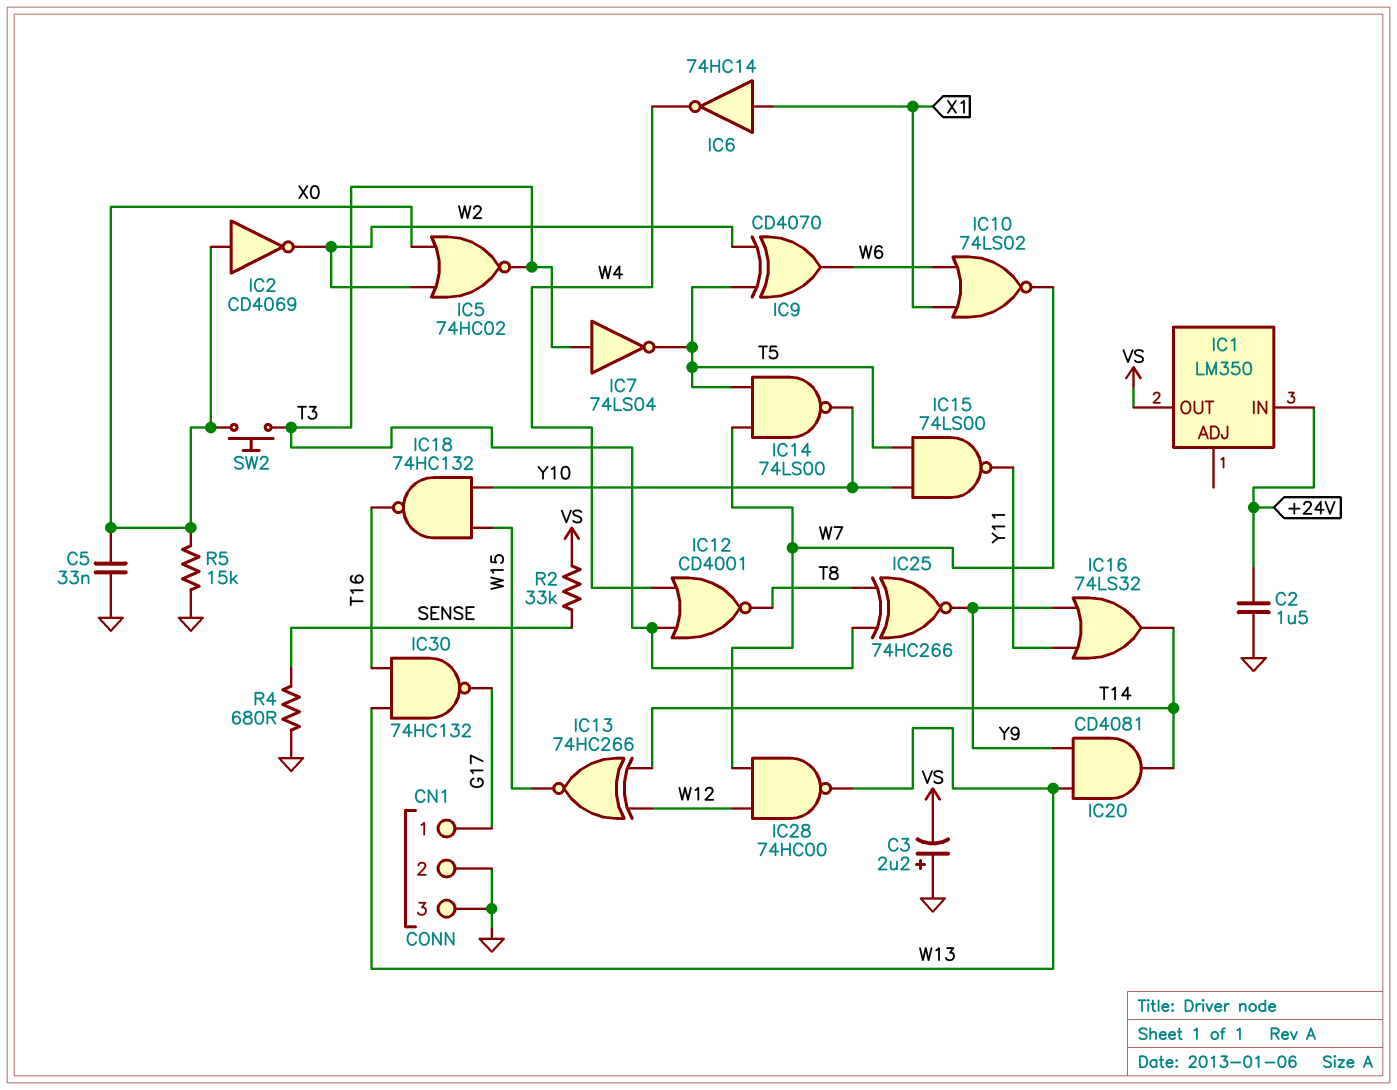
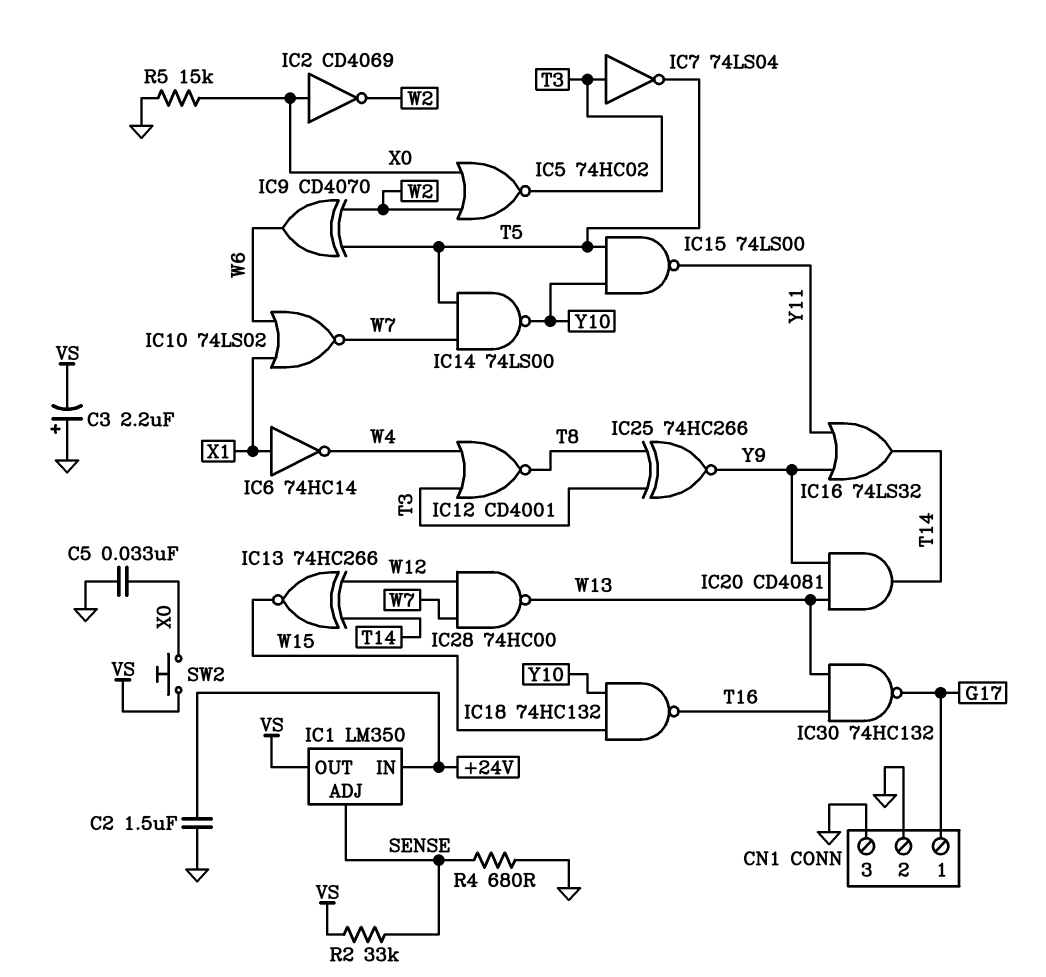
IC1 pin ADJ: none -> SENSE
SW2: button (T3, X0) -> button (VS, X0)

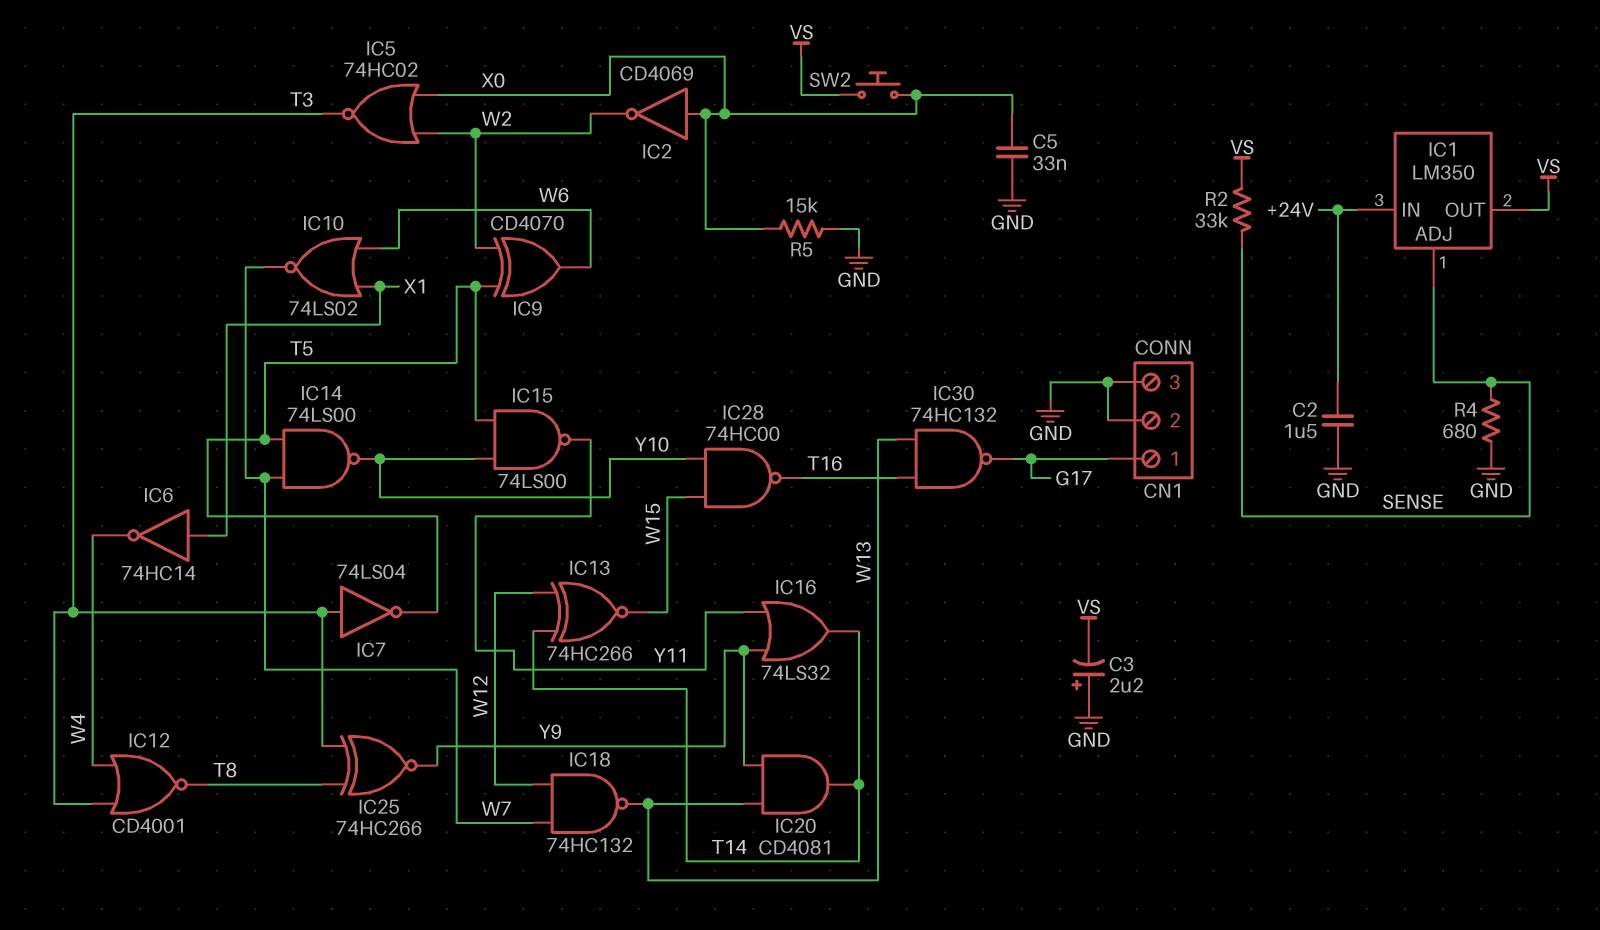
IC18: NAND 74HC132 (in W15, in Y10, out T16) -> NAND 74HC132 (in W7, in W12, out W13)
IC28: NAND 74HC00 (in W7, in W12, out W13) -> NAND 74HC00 (in W15, in Y10, out T16)

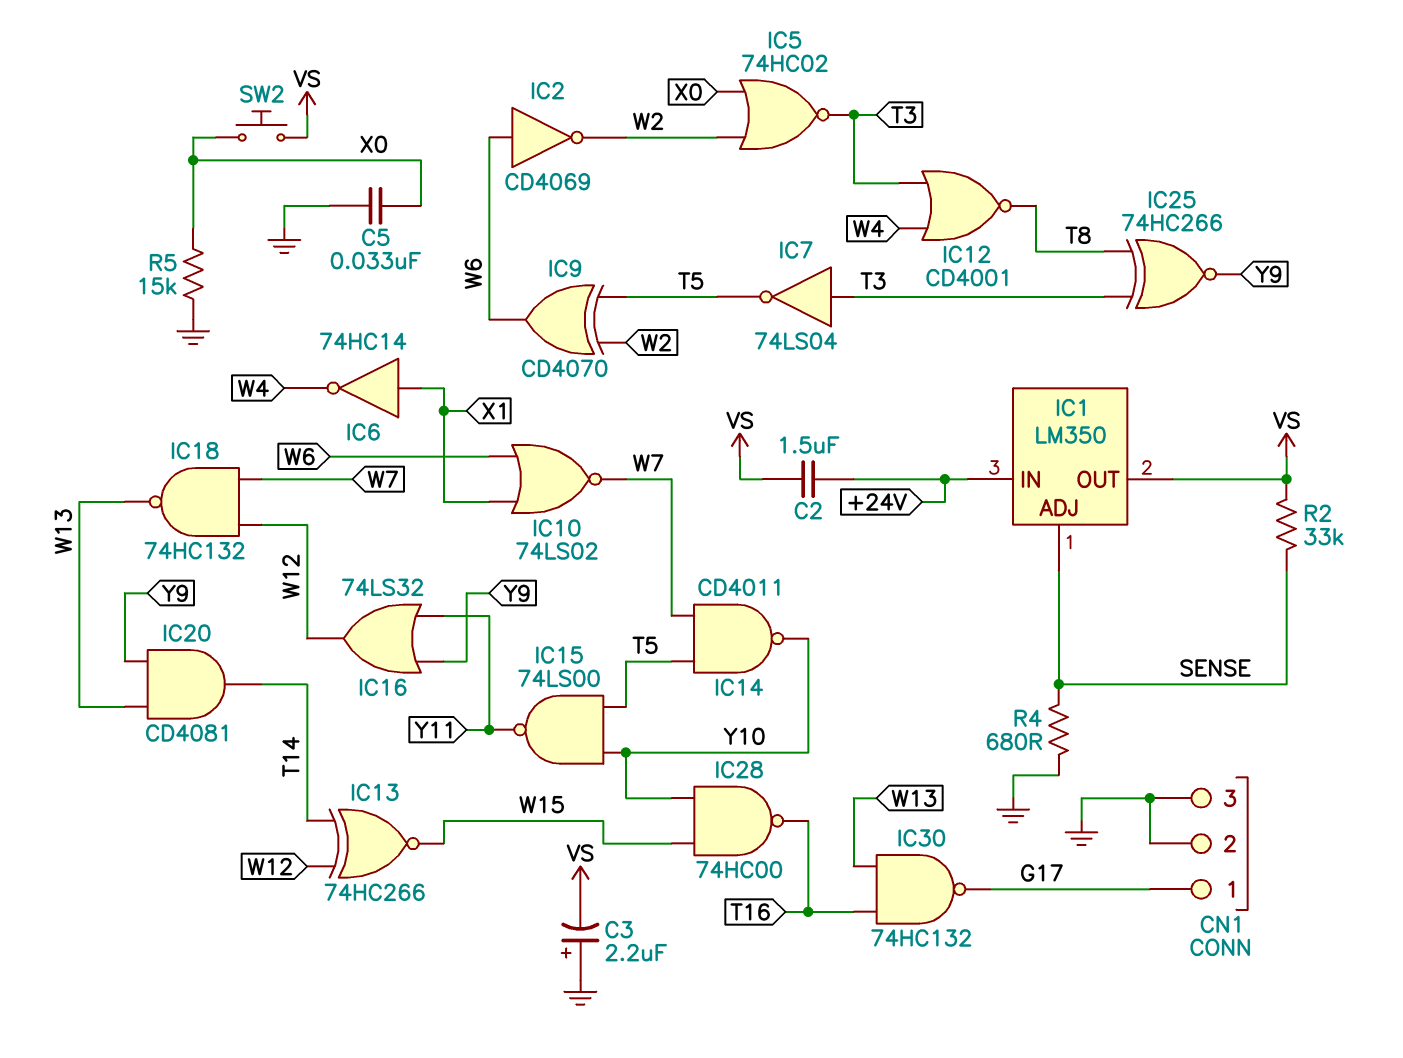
C2: 1.5uF (+24V, GND) -> 1.5uF (+24V, VS)
IC2: NOT CD4069 (in X0, out W2) -> NOT CD4069 (in W6, out W2)
IC14: NAND 74LS00 (in T5, in W7, out Y10) -> NAND CD4011 (in T5, in W7, out Y10)
IC16: OR 74LS32 (in Y9, in Y11, out T14) -> OR 74LS32 (in Y9, in Y11, out W12)

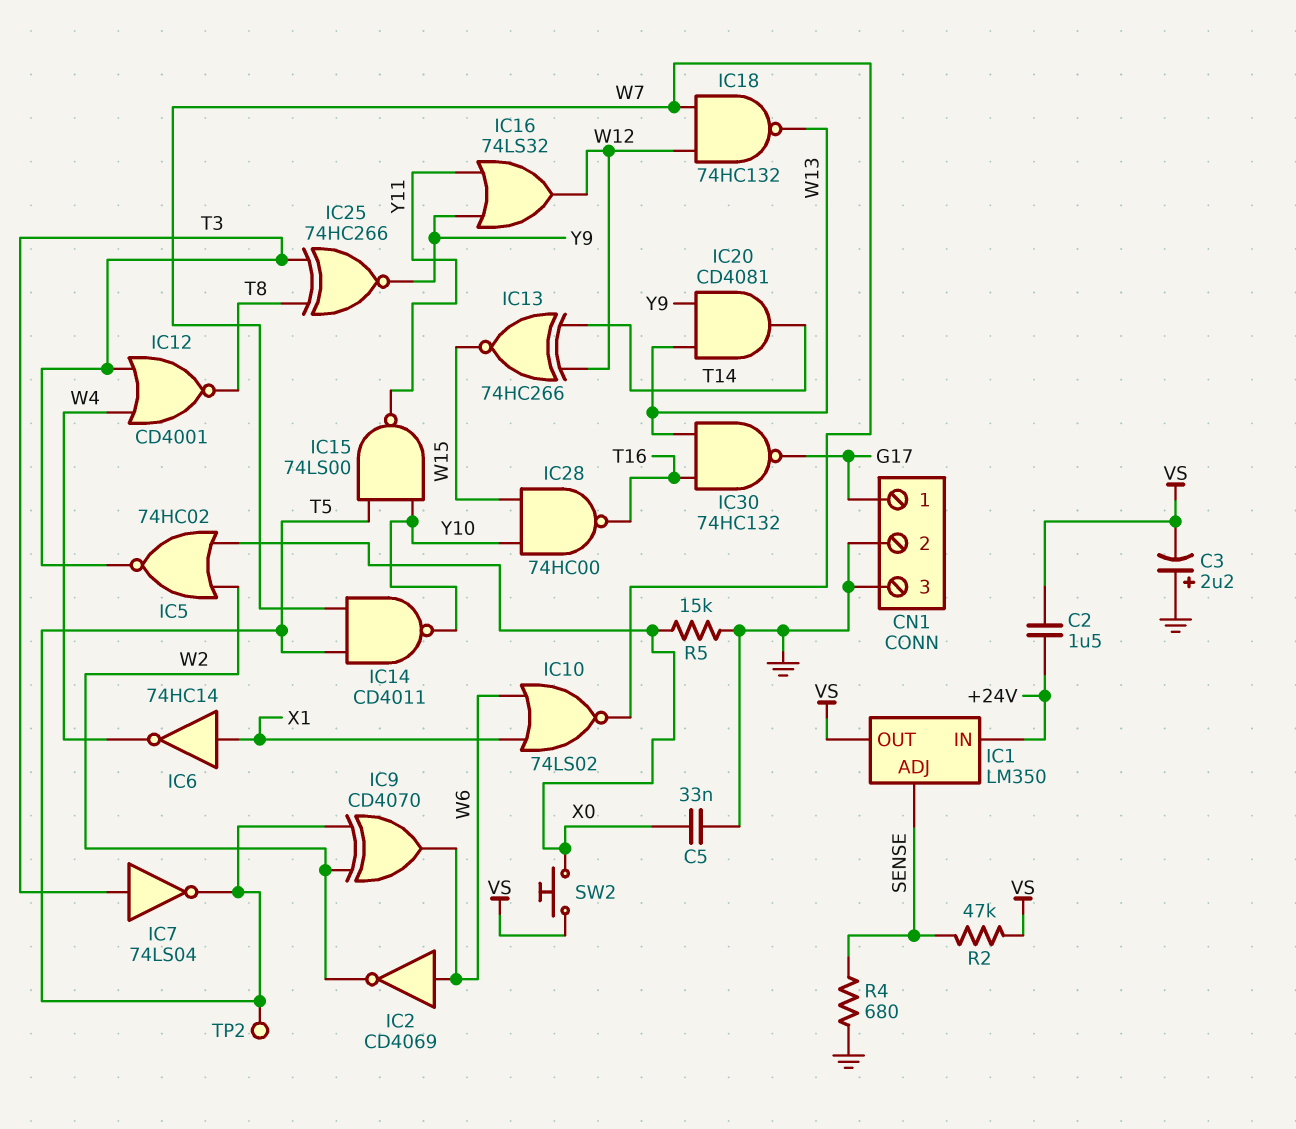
R2: 33k (SENSE, VS) -> 47k (SENSE, VS)
TP2: none -> test point (T5)

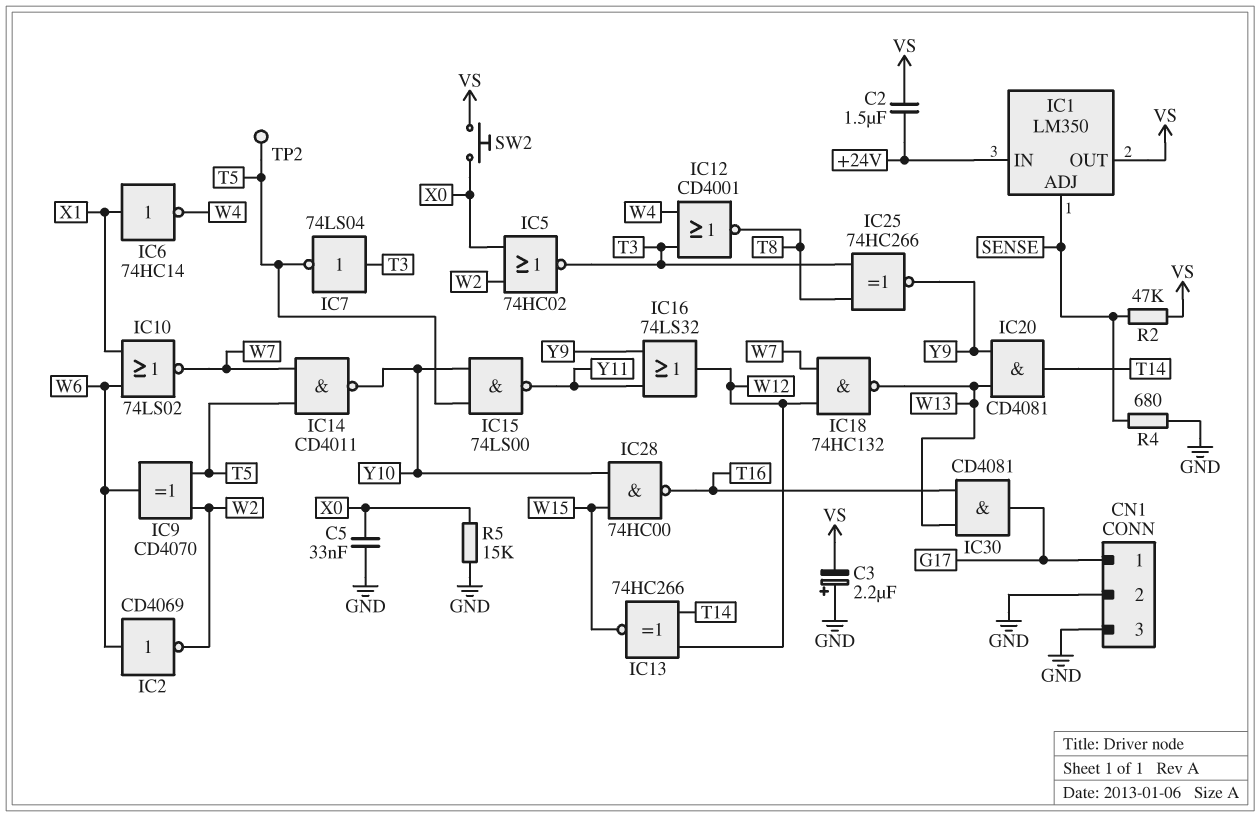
IC30: NAND 74HC132 (in T16, in W13, out G17) -> AND CD4081 (in T16, in W13, out G17)

